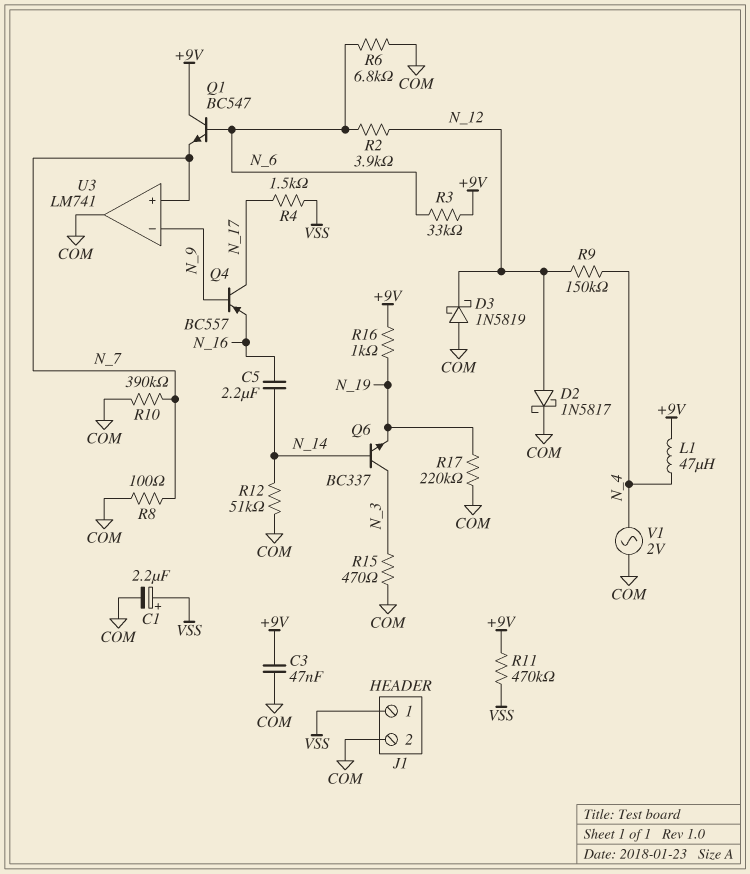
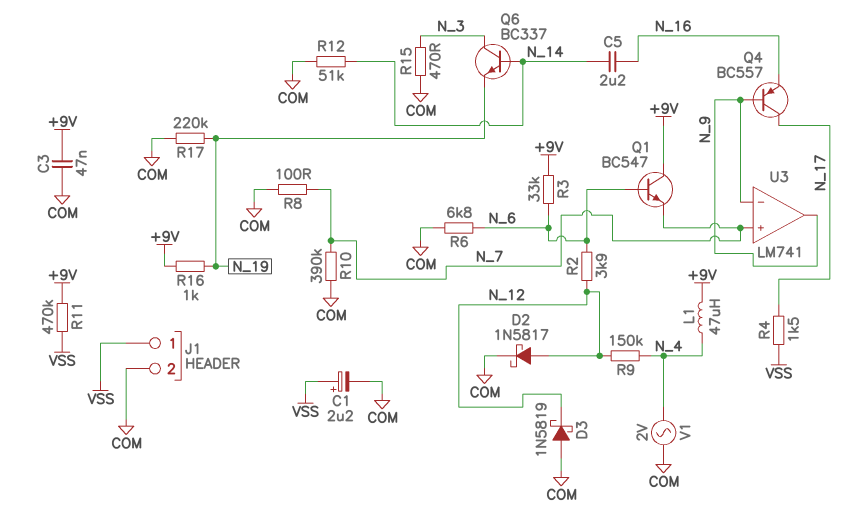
U3 pin out: COM -> N_9

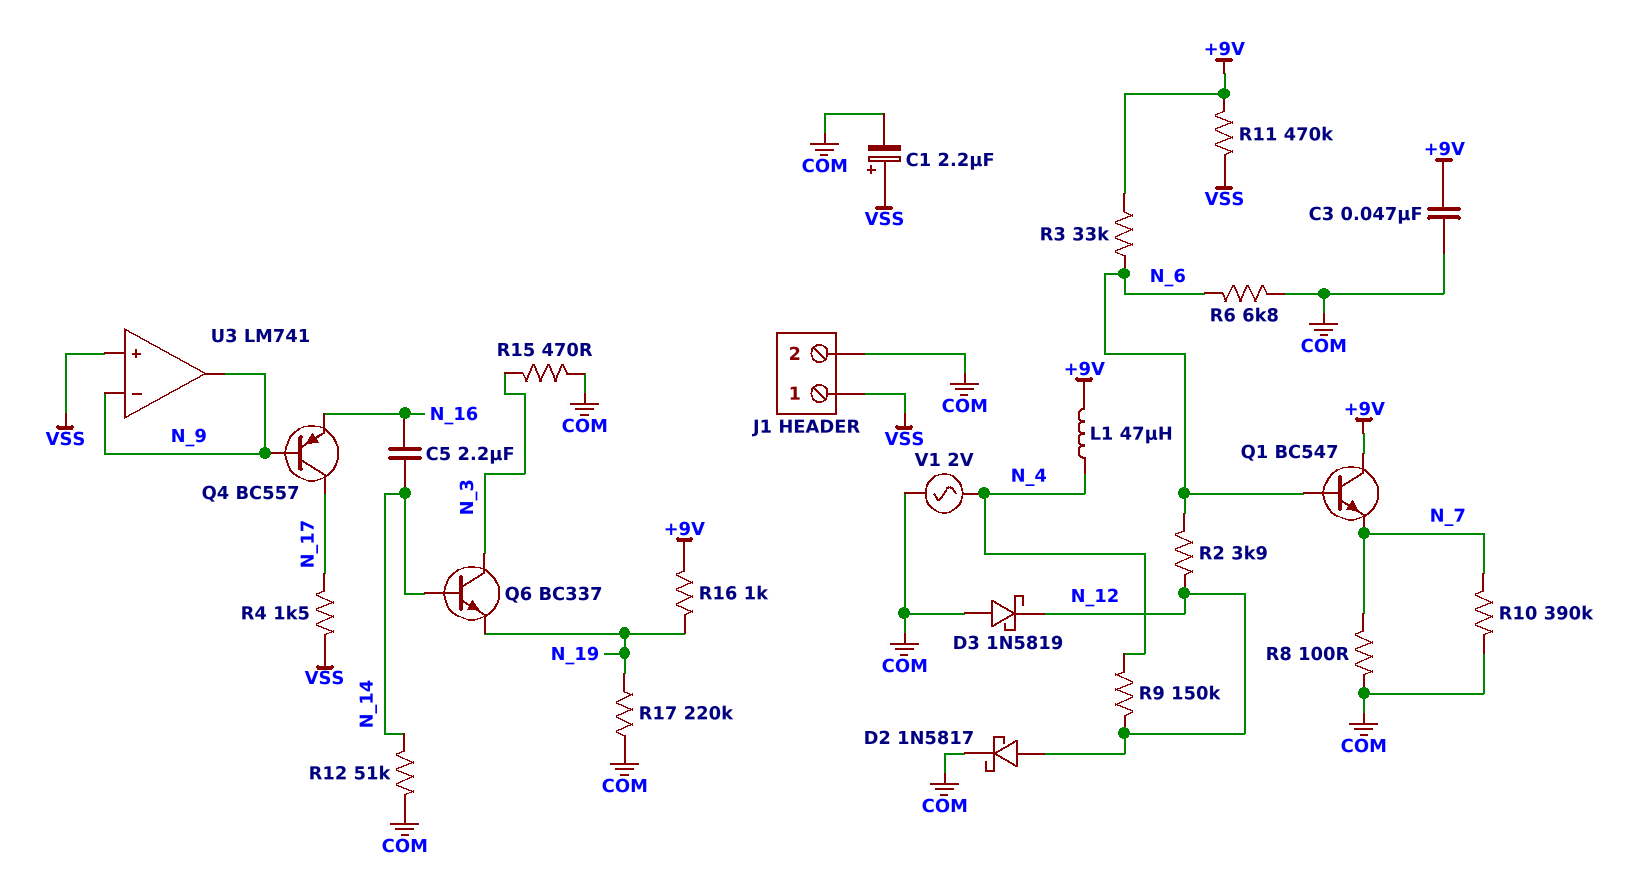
U3 pin in+: N_7 -> VSS

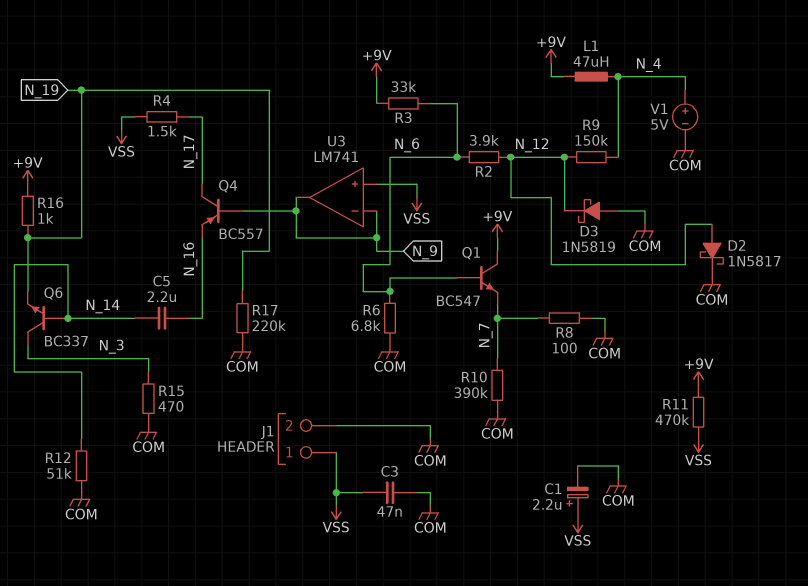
C3: 47nF (+9V, COM) -> 47nF (COM, VSS)
V1: AC 2V (COM, N_4) -> 5V (plus N_4, minus COM)

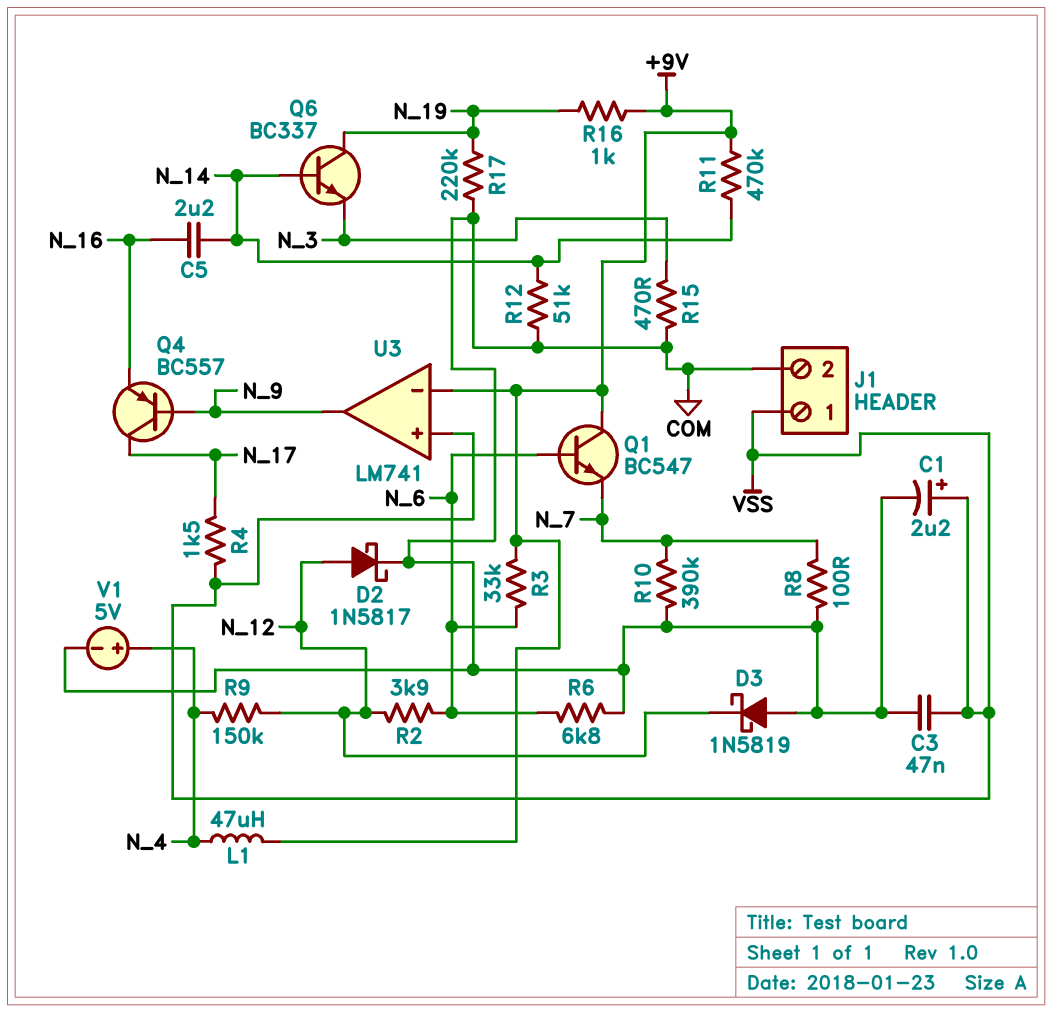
Q6: NPN BC337 (B N_14, C N_3, E N_19) -> NPN BC337 (B N_14, C N_19, E N_3)
R11: 470k (+9V, VSS) -> 470k (+9V, N_14)
U3 pin in-: N_9 -> +9V

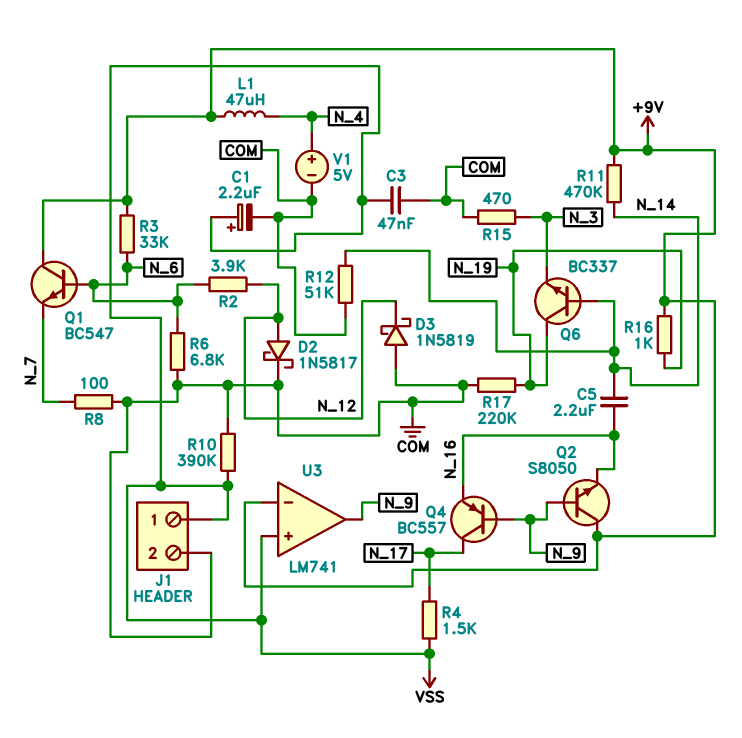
Q2: none -> NPN S8050 (B N_9, C +9V, E N_16)
R9: 150k (N_4, N_12) -> none
R10: 390k (COM, N_7) -> 390k (COM, VSS)

